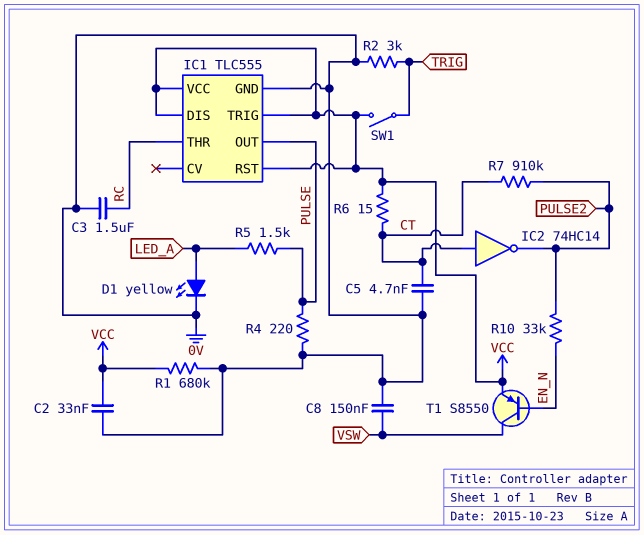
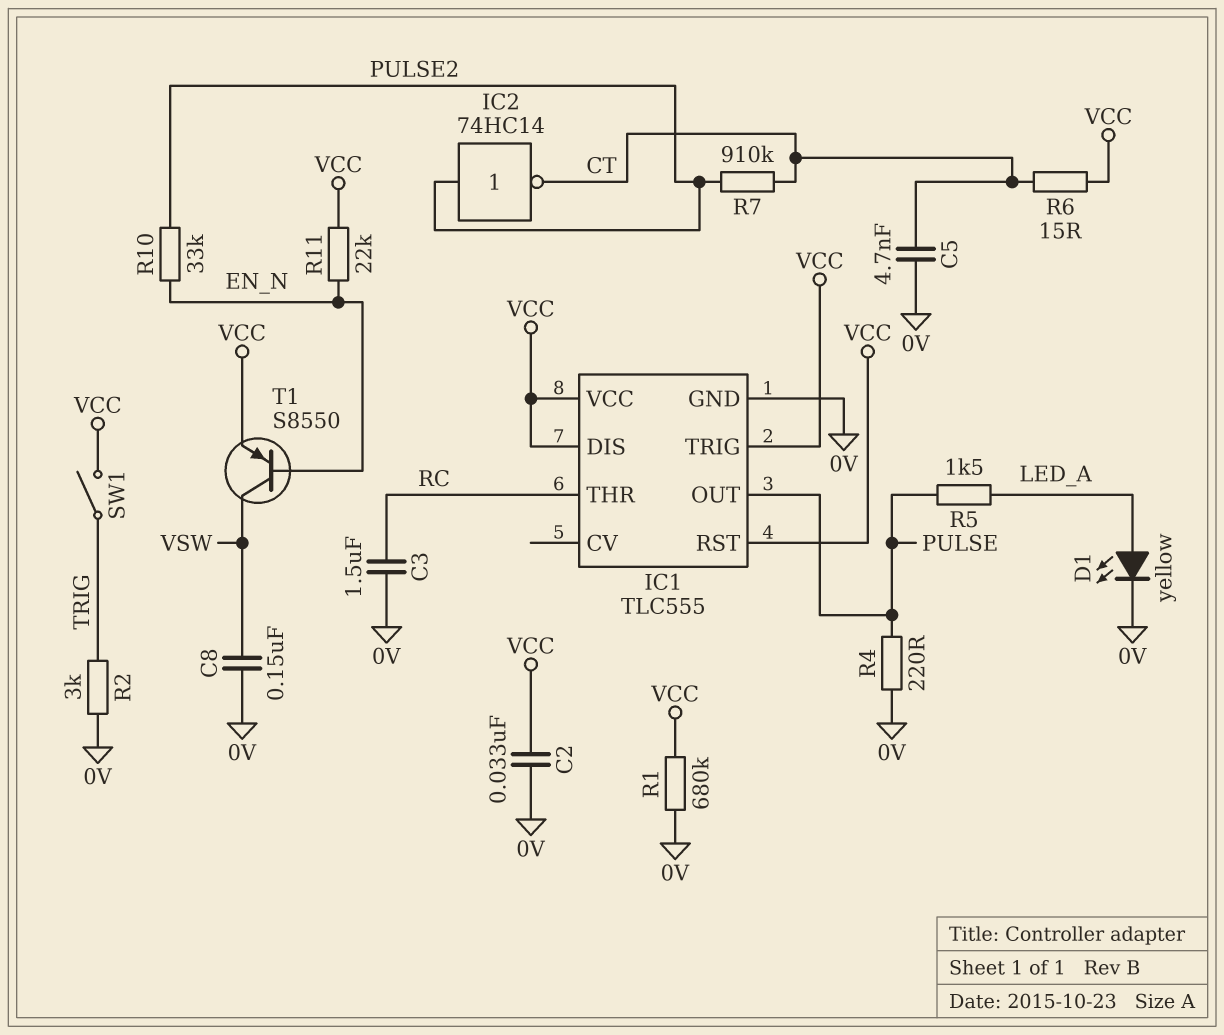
IC2: NOT 74HC14 (in CT, out PULSE2) -> NOT 74HC14 (in PULSE2, out CT)
R11: none -> 22k (EN_N, VCC)

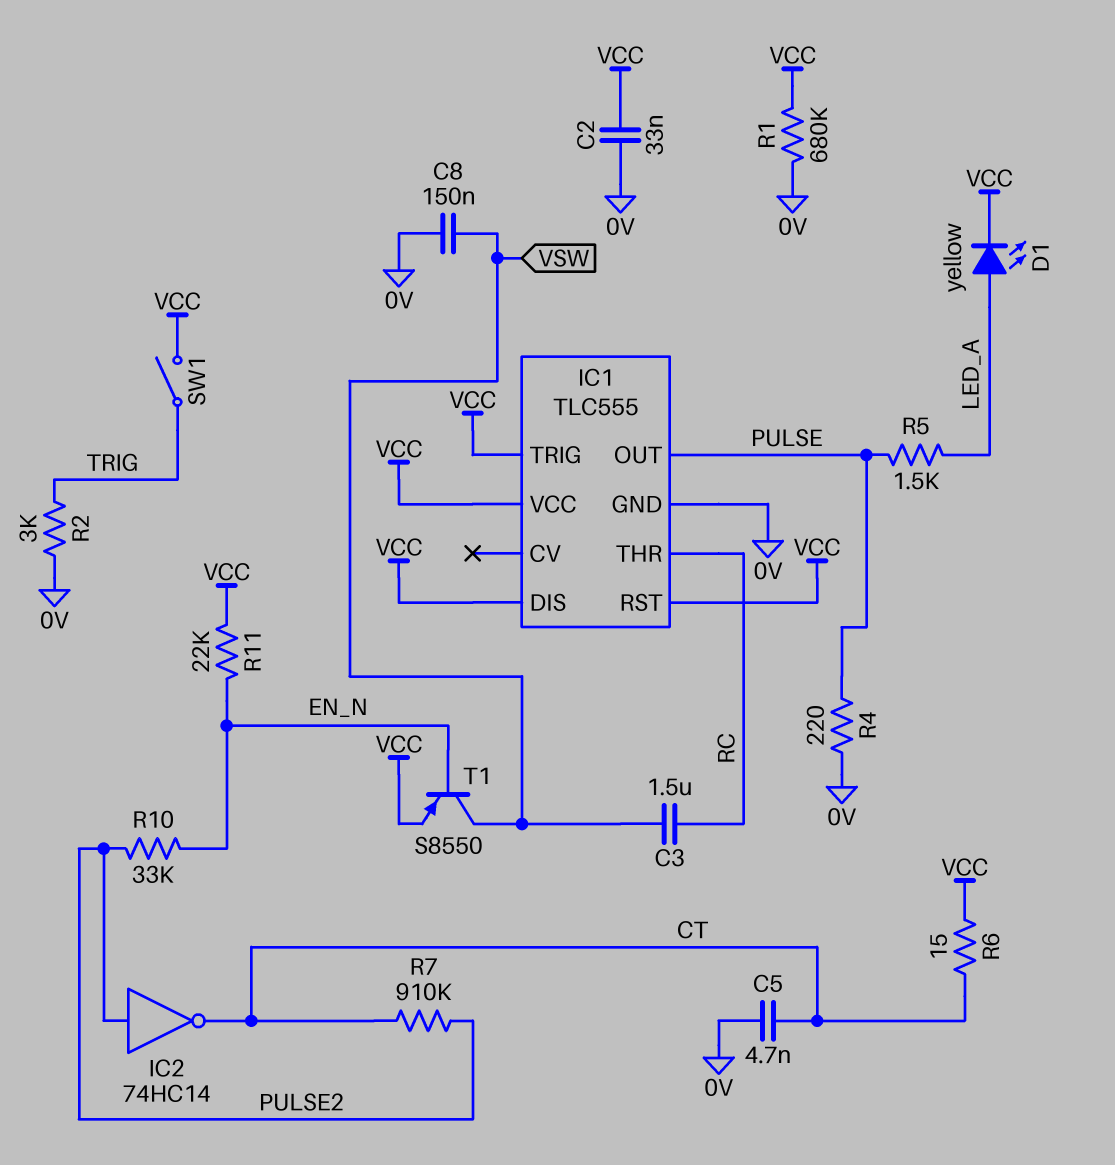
C3: 1.5uF (0V, RC) -> 1.5uF (RC, VSW)
D1: LED yellow (A LED_A, K 0V) -> LED yellow (A LED_A, K VCC)

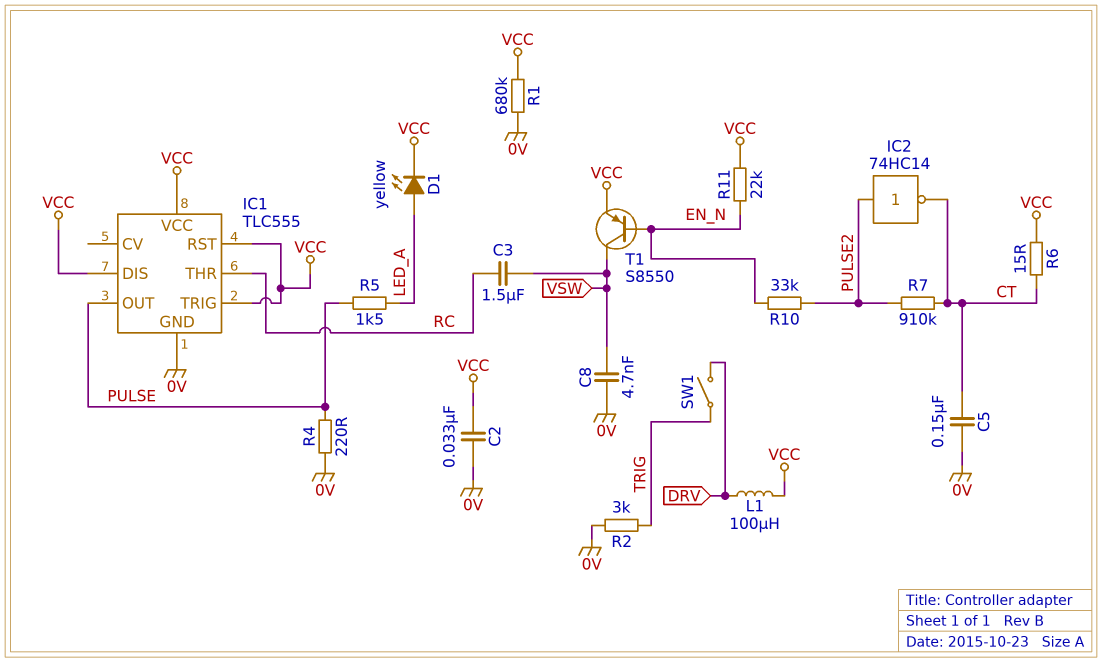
C5: 4.7nF (0V, CT) -> 150nF (0V, CT)
C8: 150nF (0V, VSW) -> 4.7nF (0V, VSW)
L1: none -> 100uH (DRV, VCC)
SW1: switch (TRIG, VCC) -> switch (DRV, TRIG)

